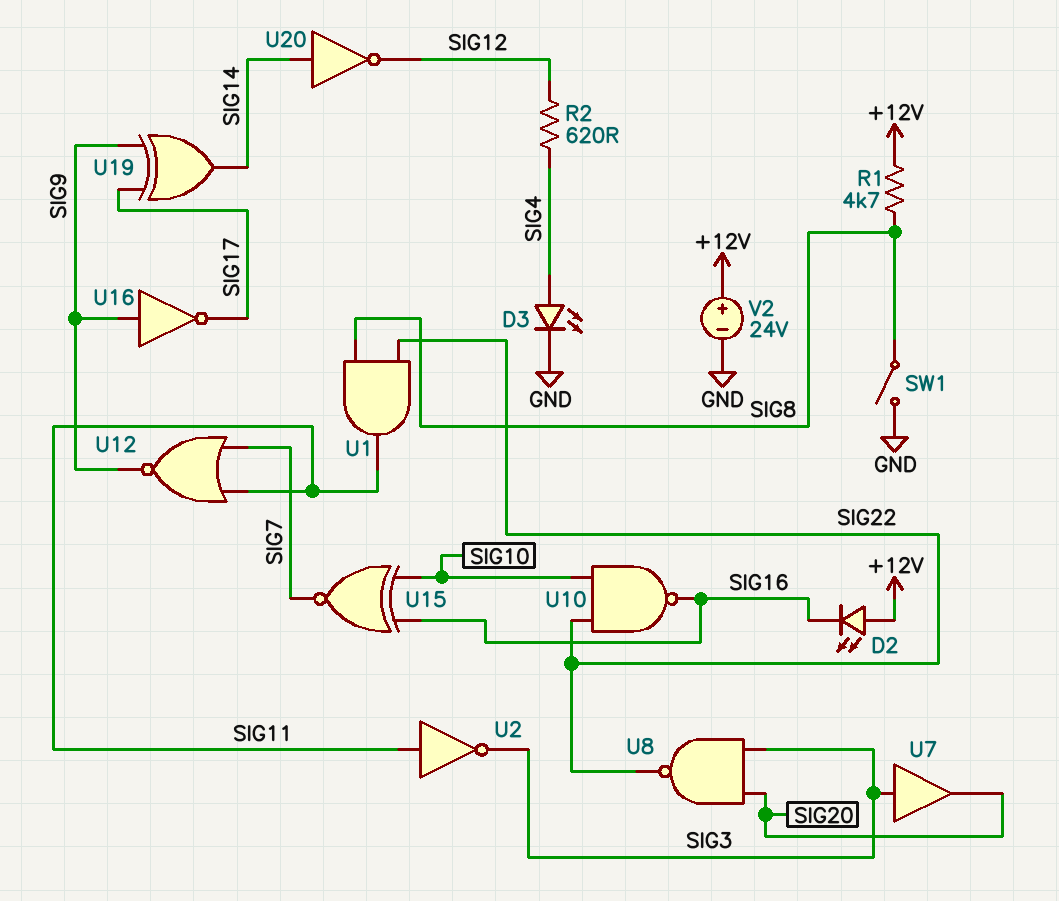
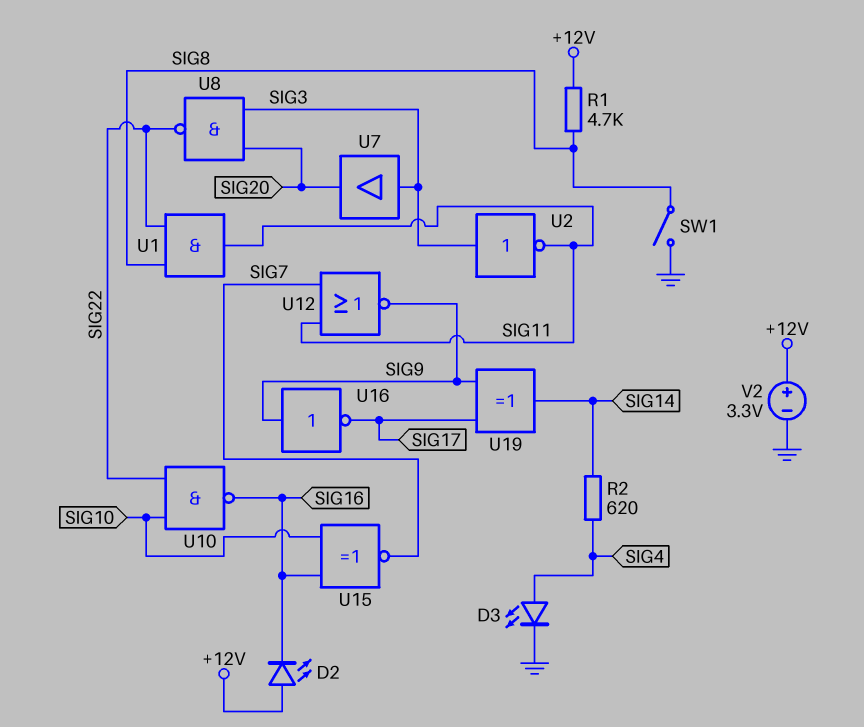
R2: 620 (SIG4, SIG12) -> 620 (SIG4, SIG14)
U2: NOT (in SIG11, out SIG3) -> NOT (in SIG3, out SIG11)
U20: NOT (in SIG14, out SIG12) -> none
V2: 24V (plus +12V, minus GND) -> 3.3V (plus +12V, minus GND)

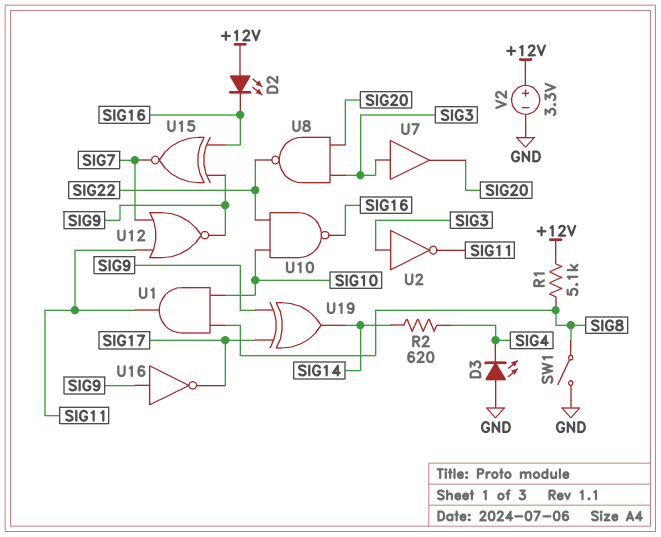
D3: LED (A SIG4, K GND) -> LED (A GND, K SIG4)
R1: 4.7k (+12V, SIG8) -> 5.1k (+12V, SIG8)
U1: AND (in SIG8, in SIG22, out SIG11) -> AND (in SIG8, in SIG10, out SIG11)
U15: XNOR (in SIG10, in SIG16, out SIG7) -> XNOR (in SIG9, in SIG16, out SIG7)

